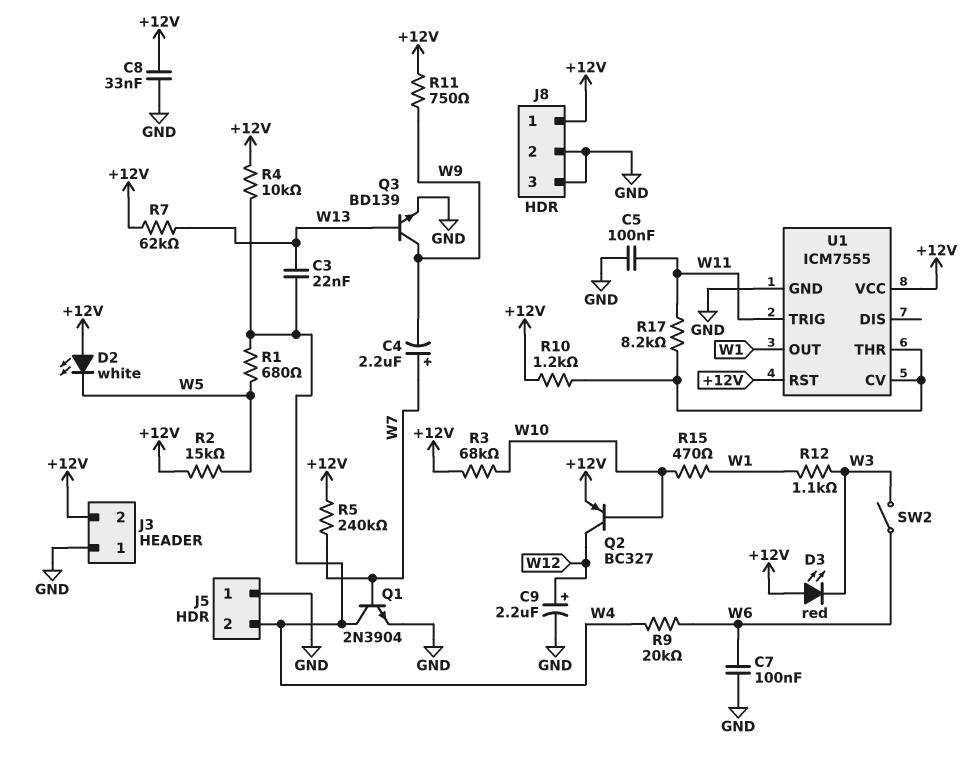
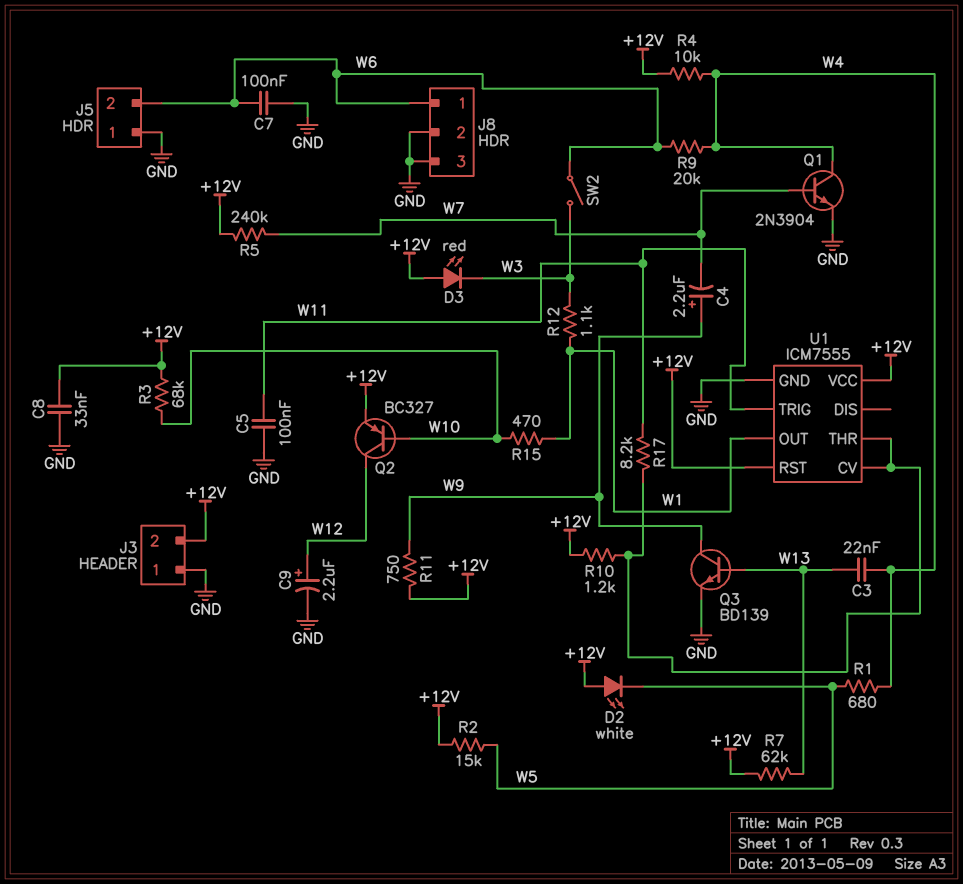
C4: 2.2uF (plus W7, minus W9) -> 2.2uF (plus W9, minus W7)
J5 pin 2: W4 -> W6
J8 pin 1: +12V -> W6

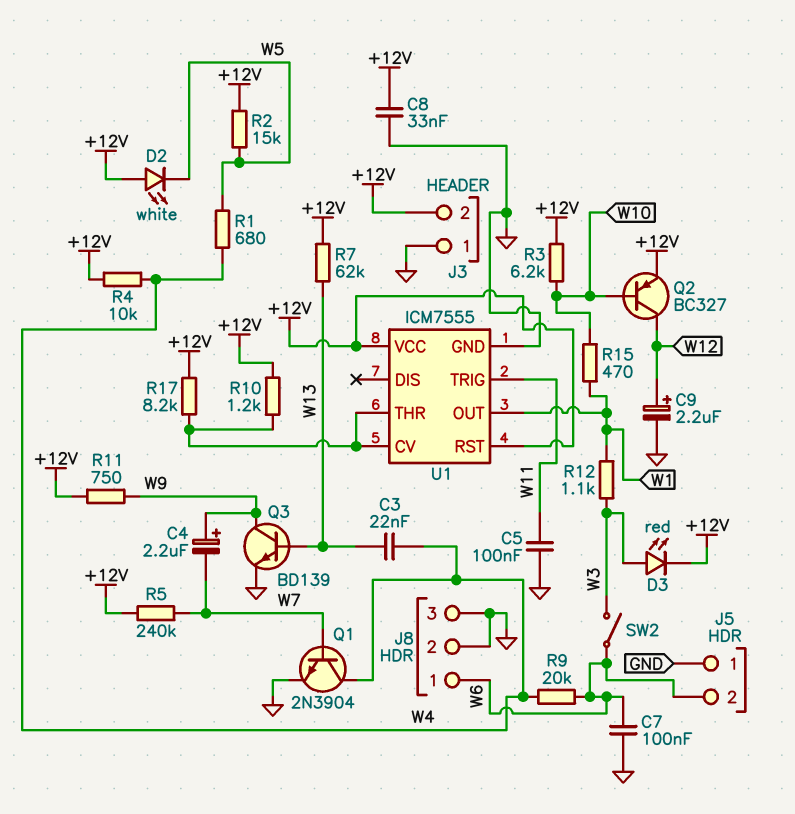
D3: LED red (A +12V, K W3) -> LED red (A W3, K +12V)
R3: 68k (+12V, W10) -> 6.2k (+12V, W10)
R17: 8.2k (U1/CV, W11) -> 8.2k (+12V, U1/CV)

